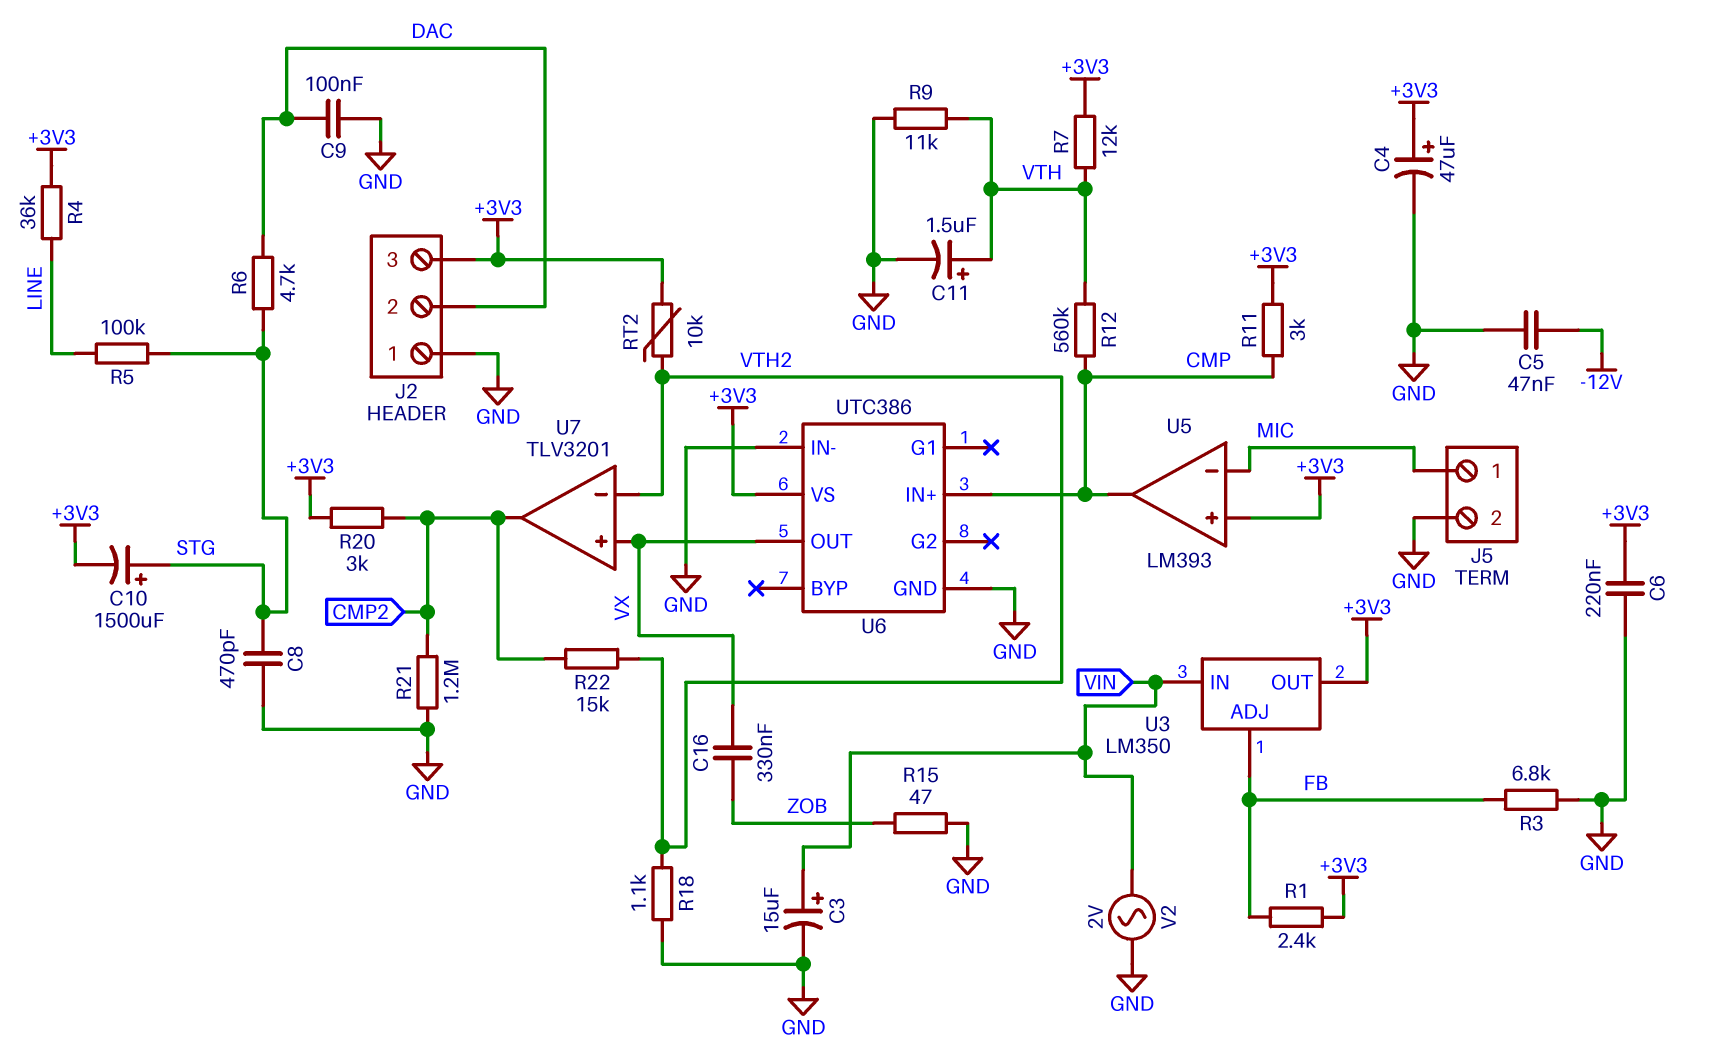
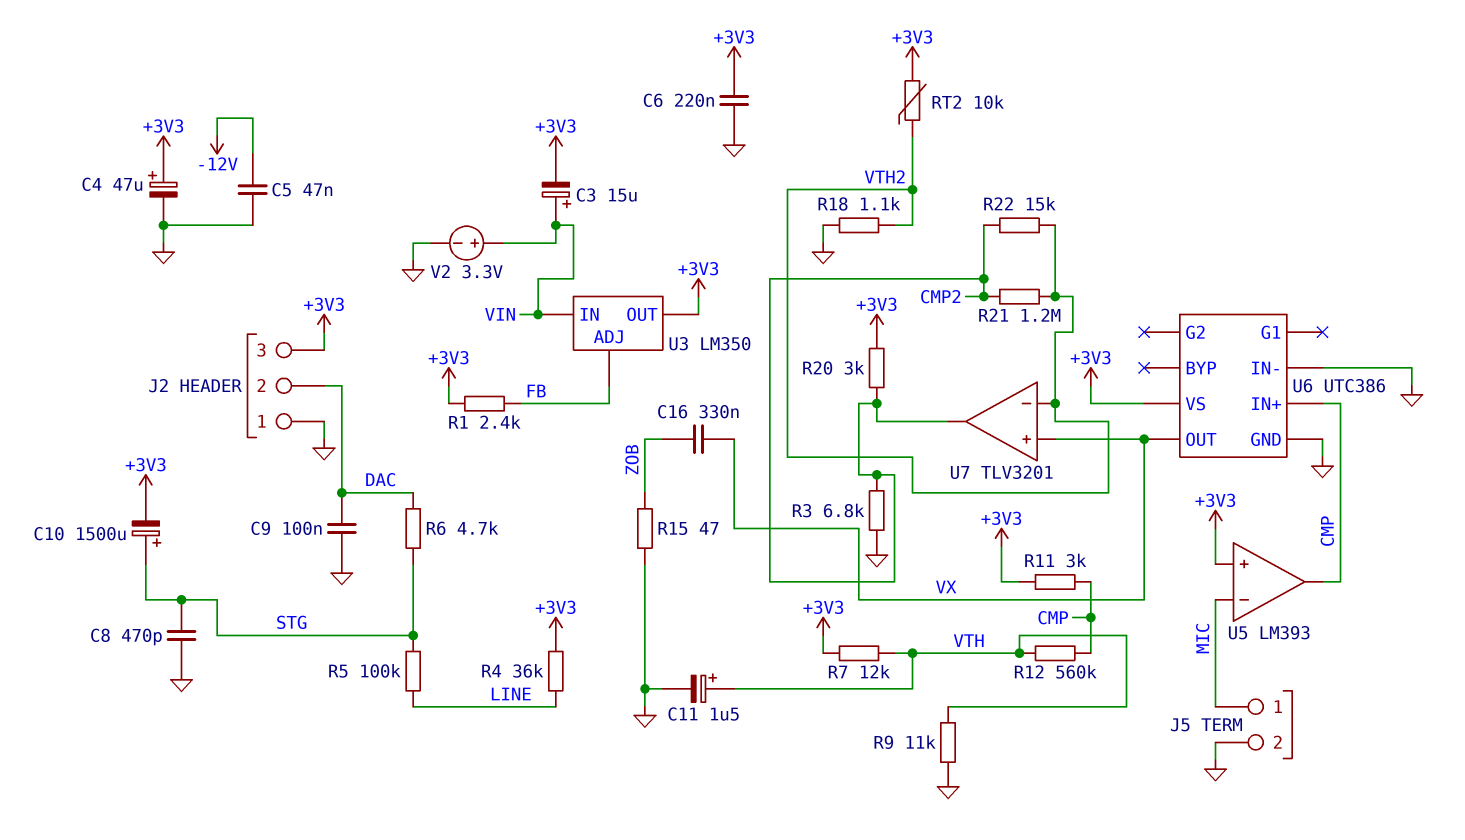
C3: 15uF (plus VIN, minus GND) -> 15uF (plus VIN, minus +3V3)
R3: 6.8k (FB, GND) -> 6.8k (CMP2, GND)
R21: 1.2M (CMP2, GND) -> 1.2M (CMP2, VTH2)
V2: AC 2V (GND, VIN) -> 3.3V (plus VIN, minus GND)

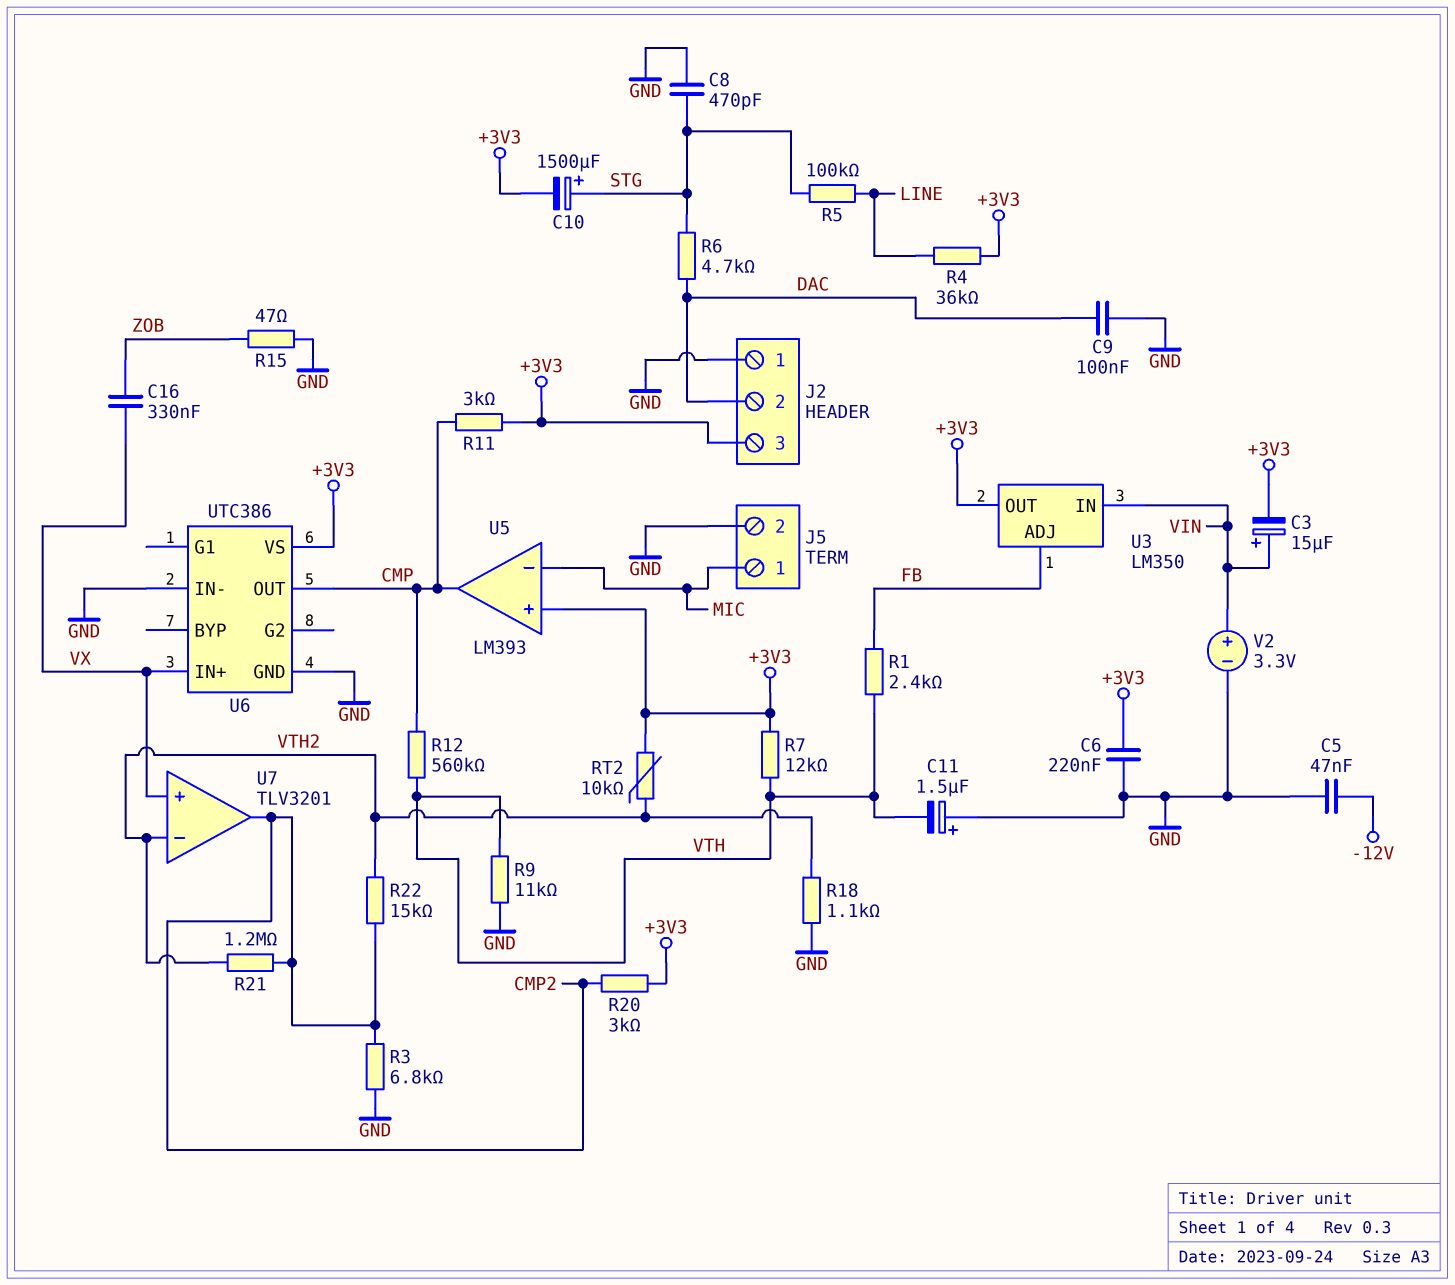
C4: 47uF (plus +3V3, minus GND) -> none
C11: 1.5uF (plus VTH, minus GND) -> 1.5uF (plus GND, minus VTH)
R1: 2.4k (+3V3, FB) -> 2.4k (FB, VTH)
U6 pin IN+: CMP -> VX
U6 pin OUT: VX -> CMP

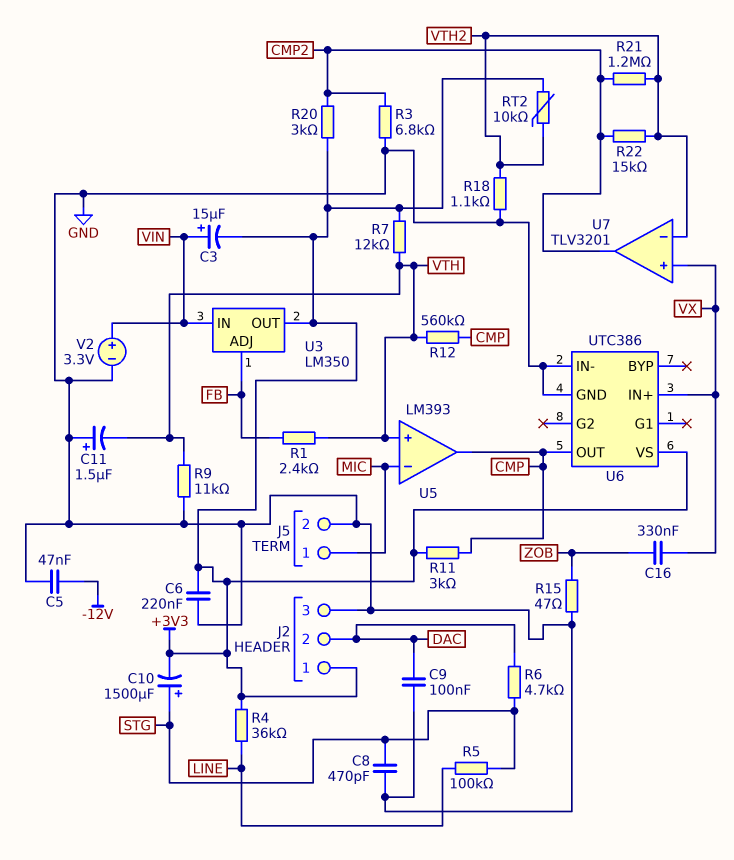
J2 pin 1: GND -> +3V3
J2 pin 3: +3V3 -> GND
U5 pin in+: +3V3 -> VTH

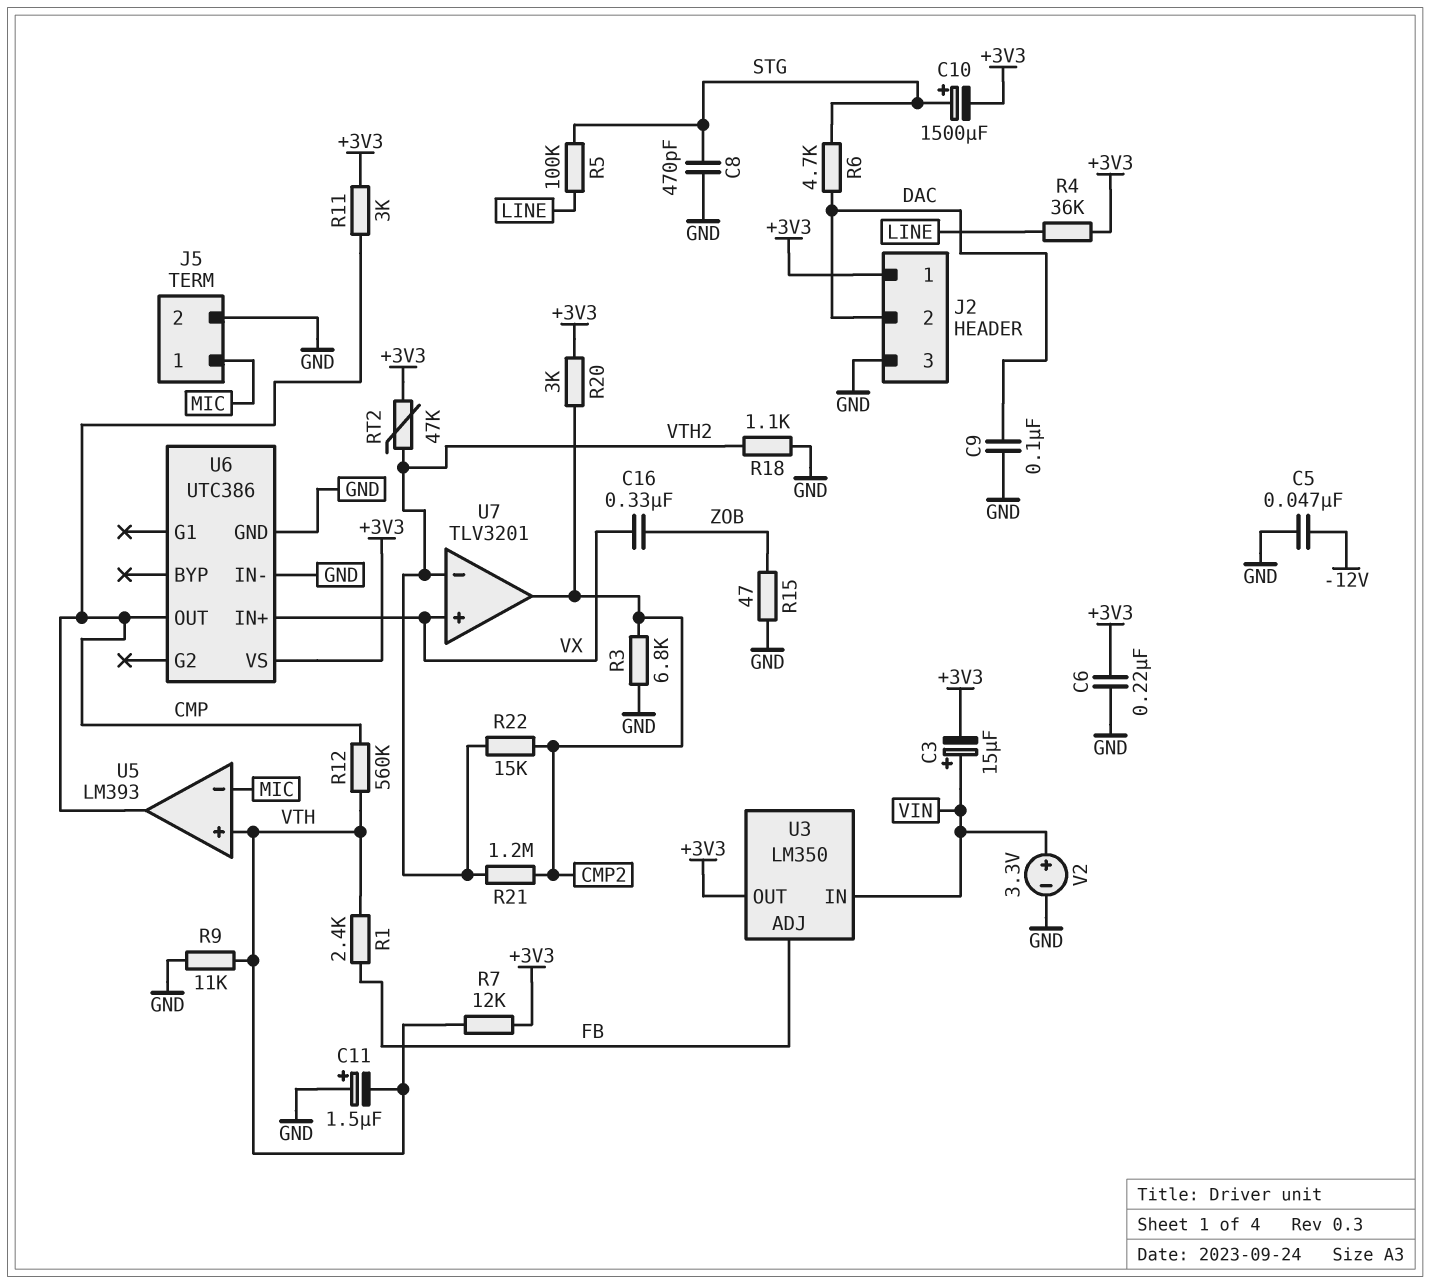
RT2: 10k (+3V3, VTH2) -> 47k (+3V3, VTH2)

